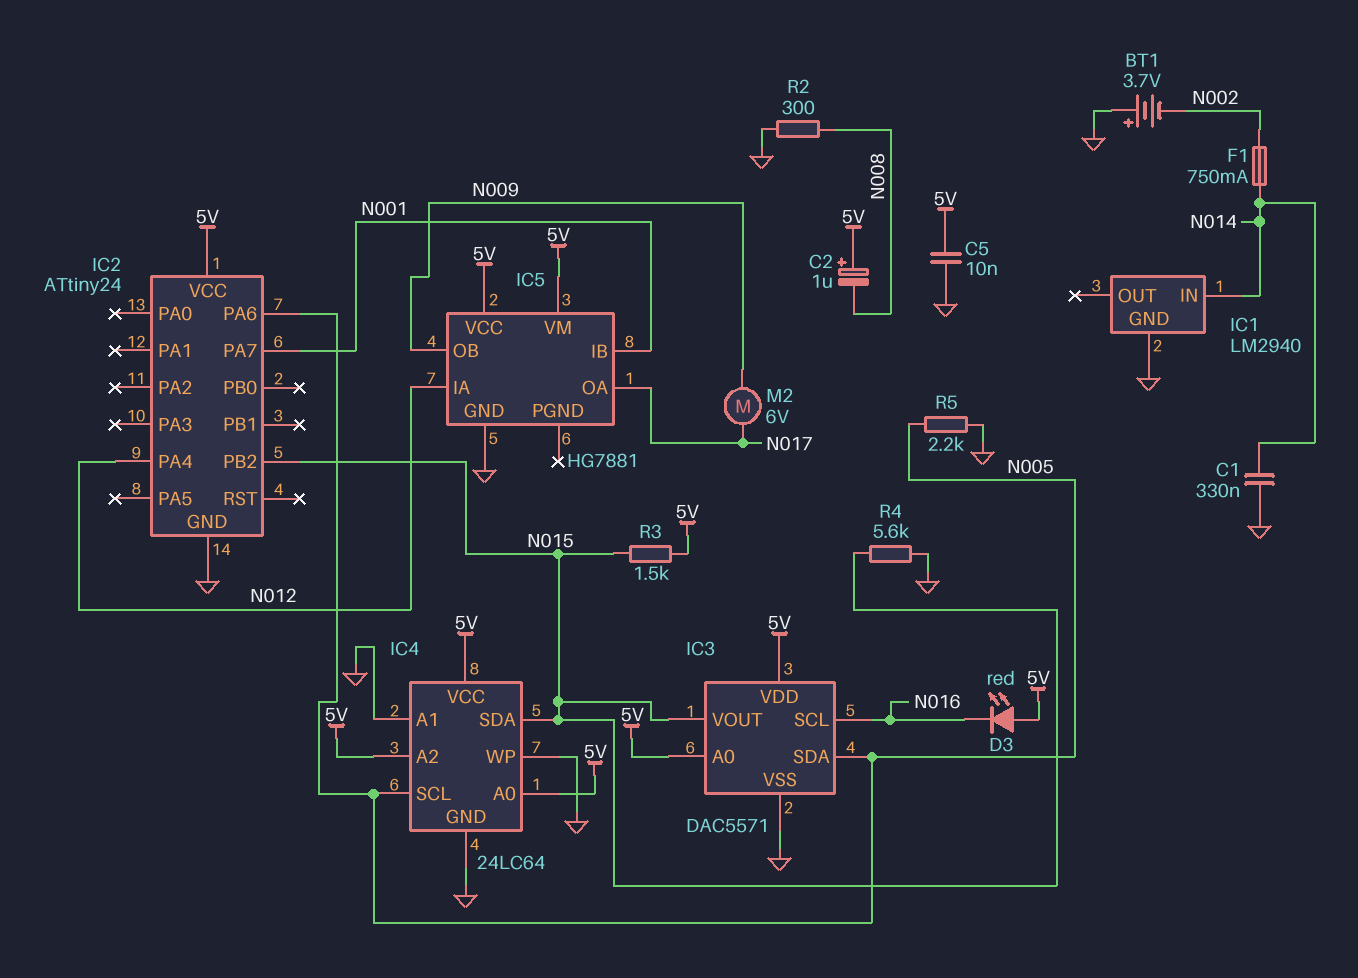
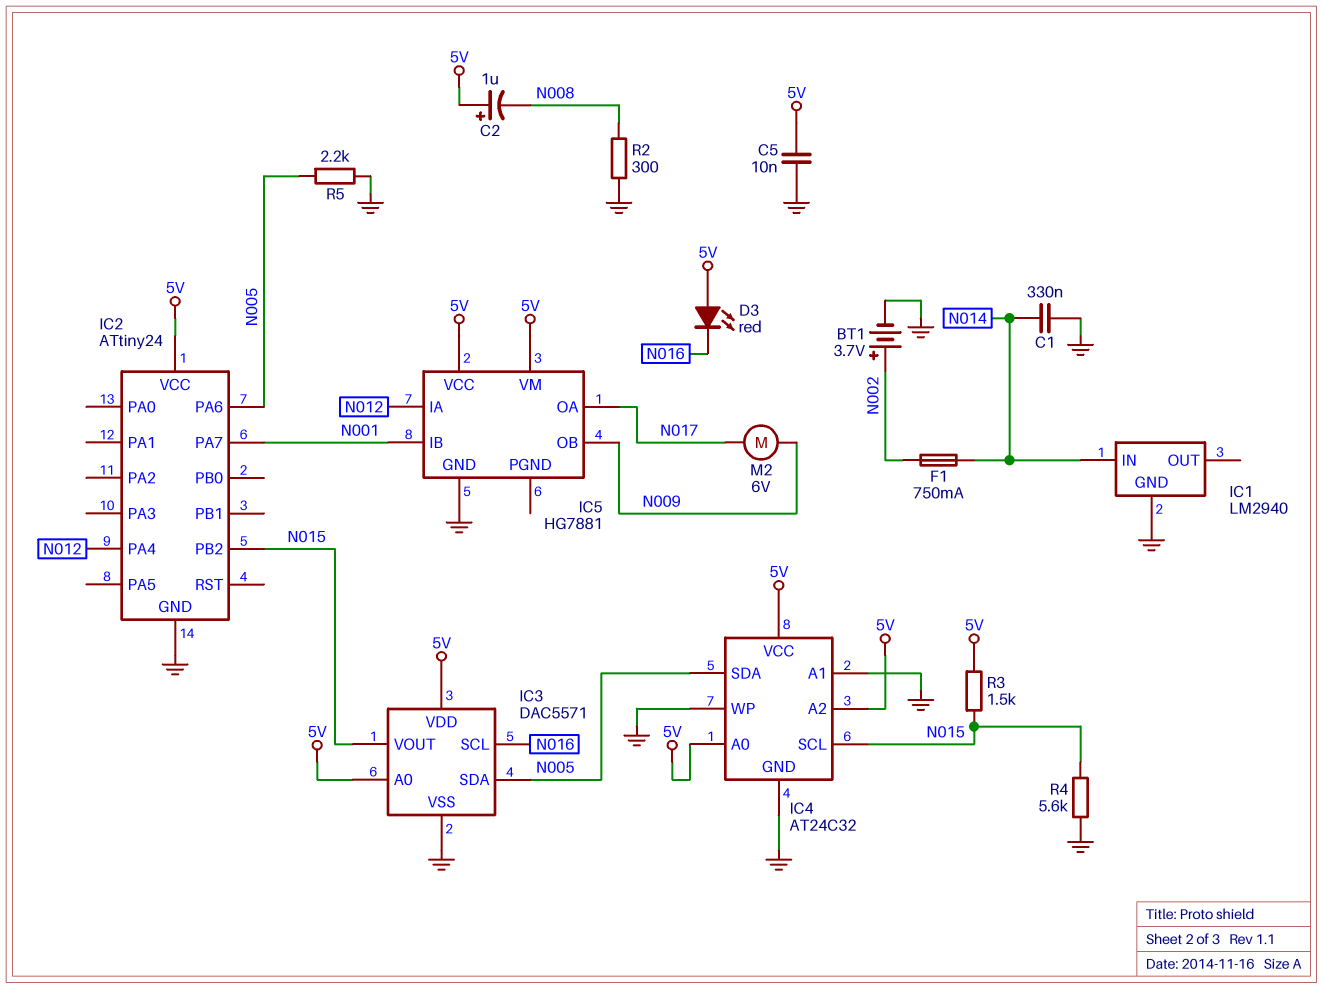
BT1: 3.7V (plus GND, minus N002) -> 3.7V (plus N002, minus GND)
IC4: 24LC64 -> AT24C32
IC4 pin SCL: N005 -> N015
IC4 pin SDA: N015 -> N005

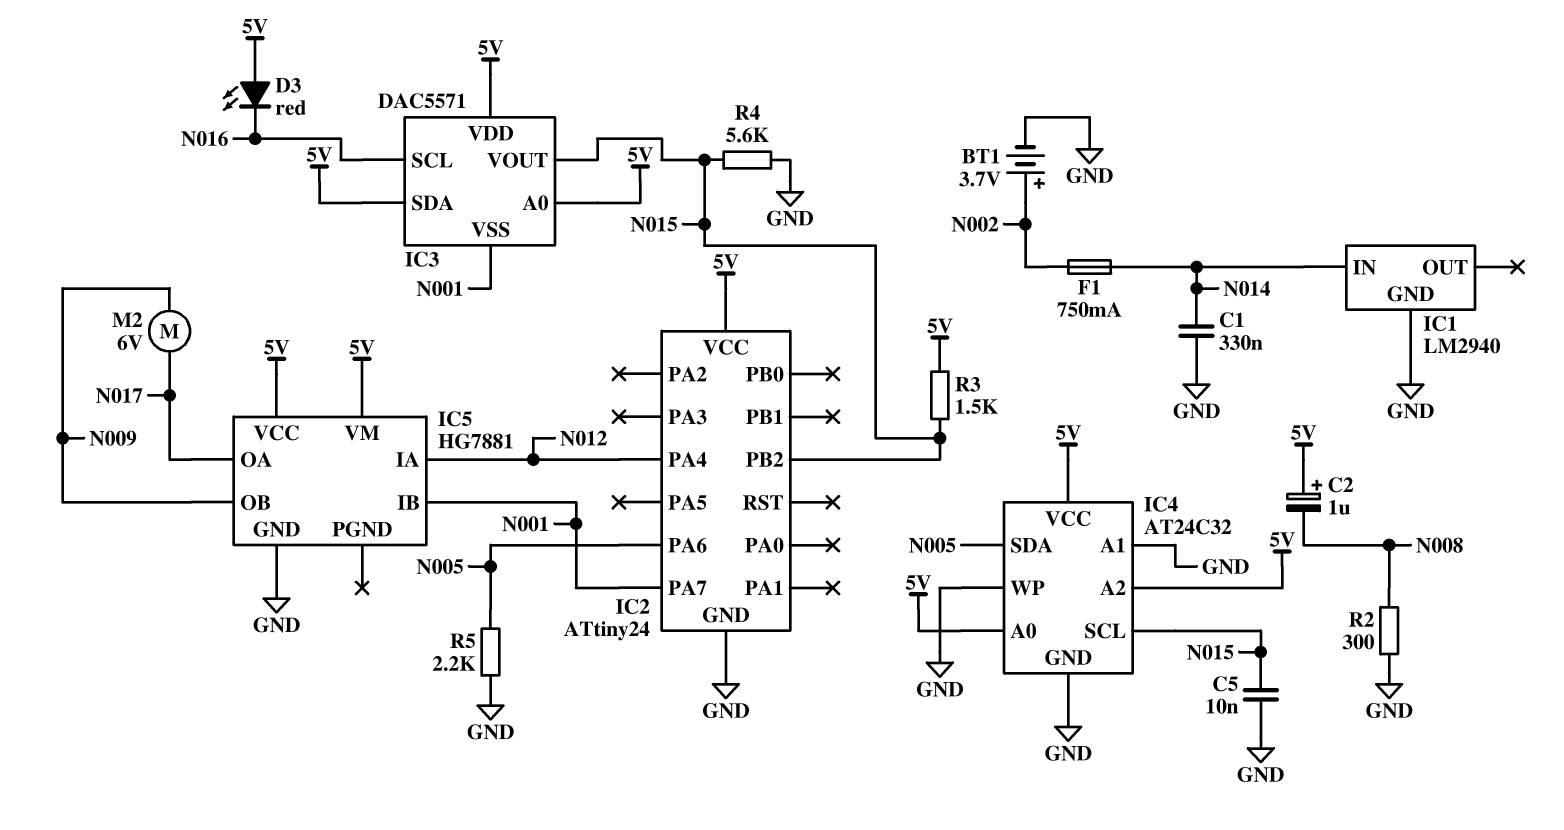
C5: 10nF (5V, GND) -> 10nF (GND, N015)
IC3 pin SDA: N005 -> 5V
IC3 pin VSS: GND -> N001

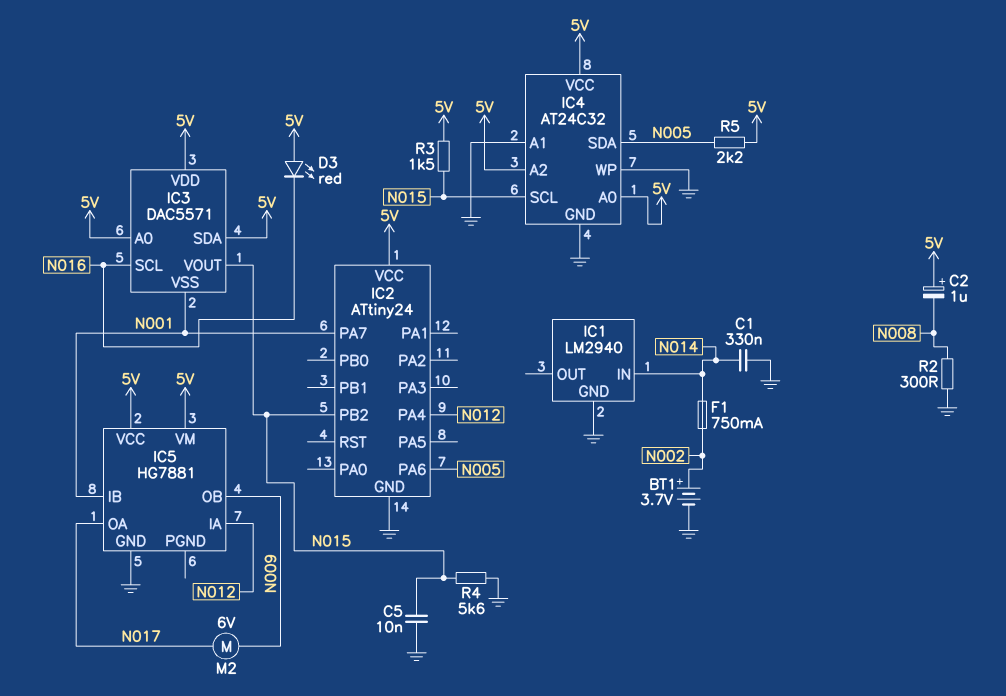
R5: 2.2k (GND, N005) -> 2.2k (5V, N005)

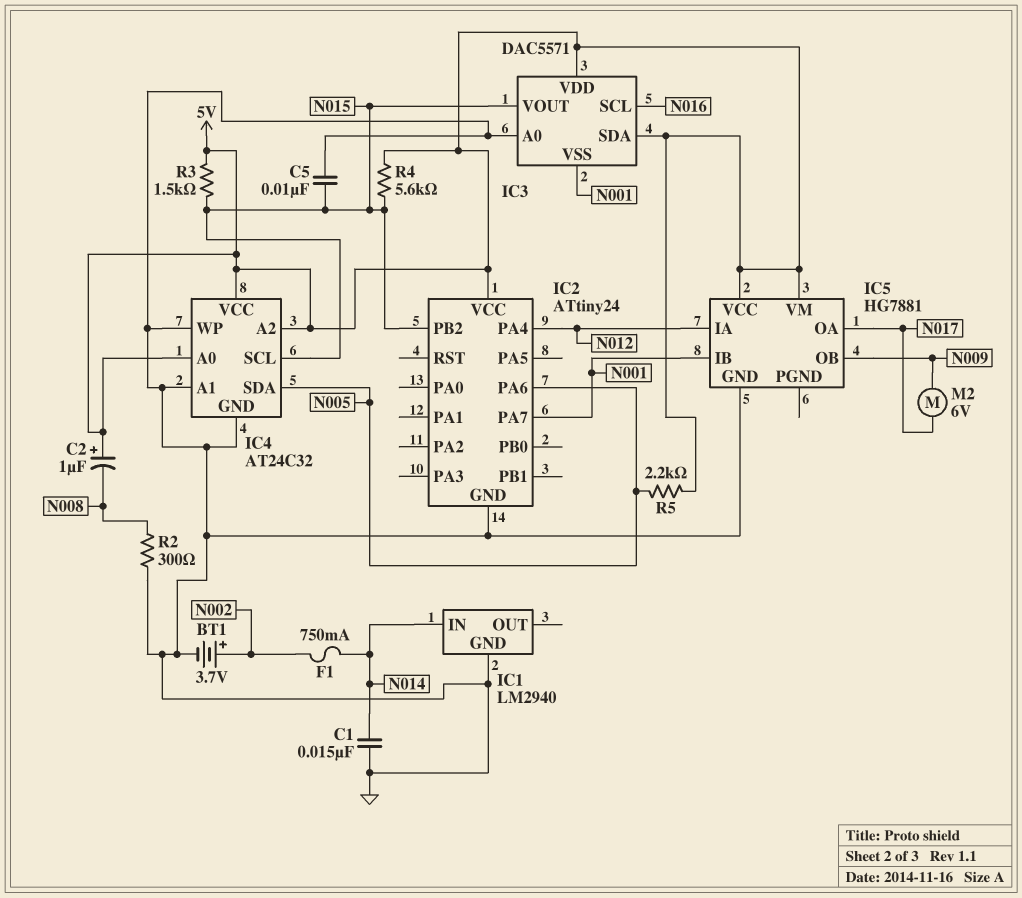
C1: 330nF (GND, N014) -> 15nF (GND, N014)
D3: LED red (A 5V, K N016) -> none
IC3 pin A0: 5V -> GND
R4: 5.6k (GND, N015) -> 5.6k (5V, N015)

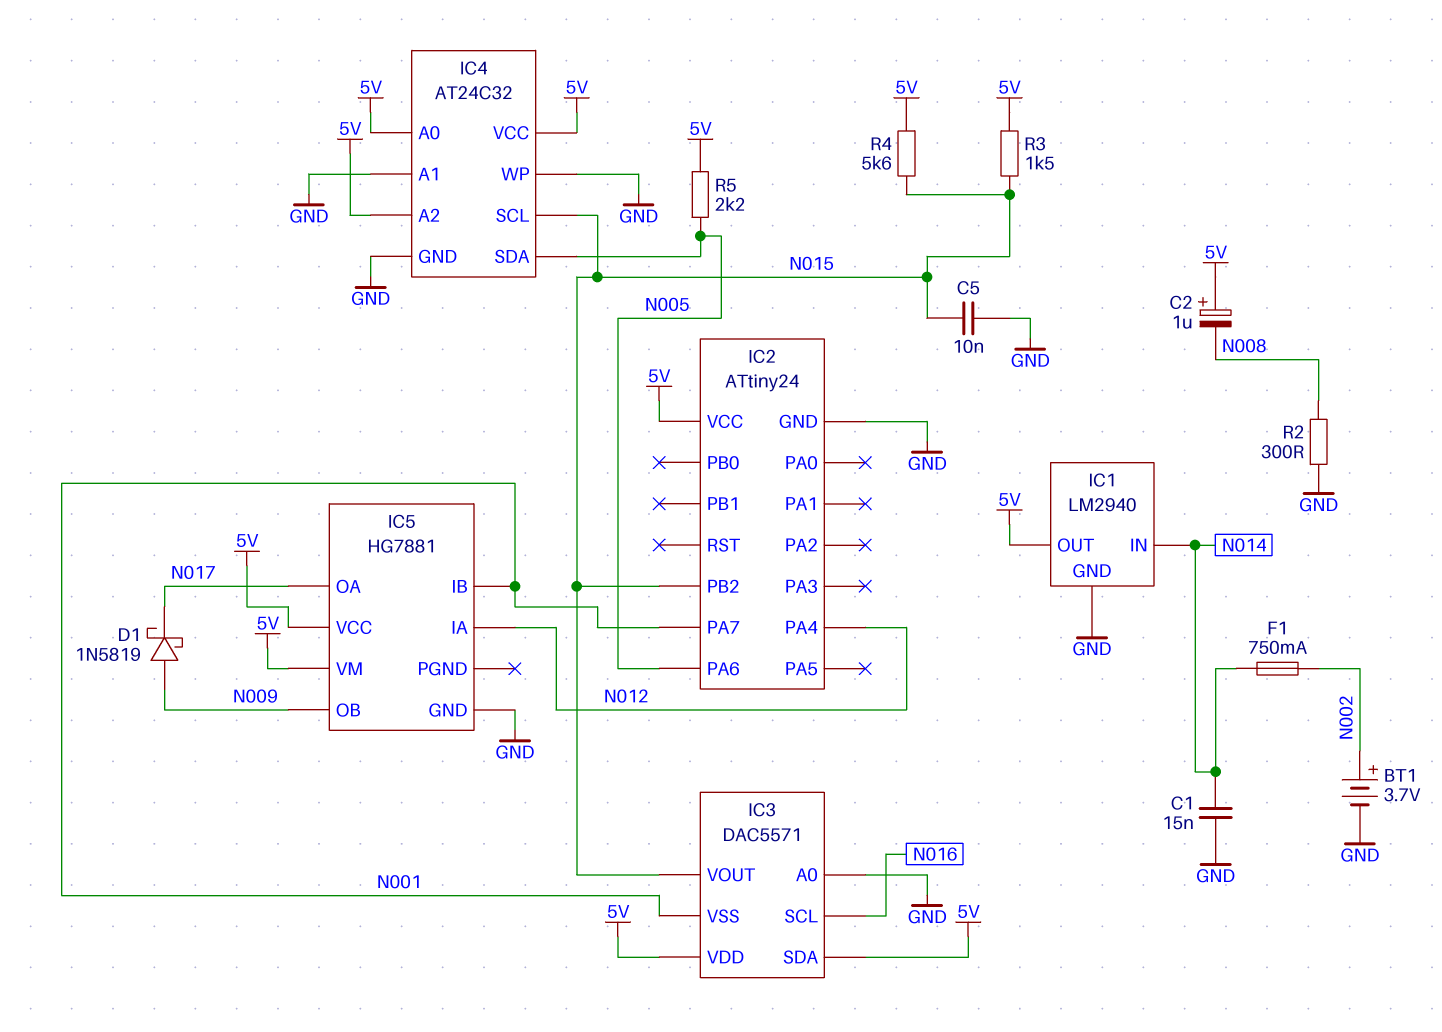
D1: none -> schottky 1N5819 (A N009, K N017)
IC1 pin OUT: none -> 5V
M2: motor 6V (N009, N017) -> none

